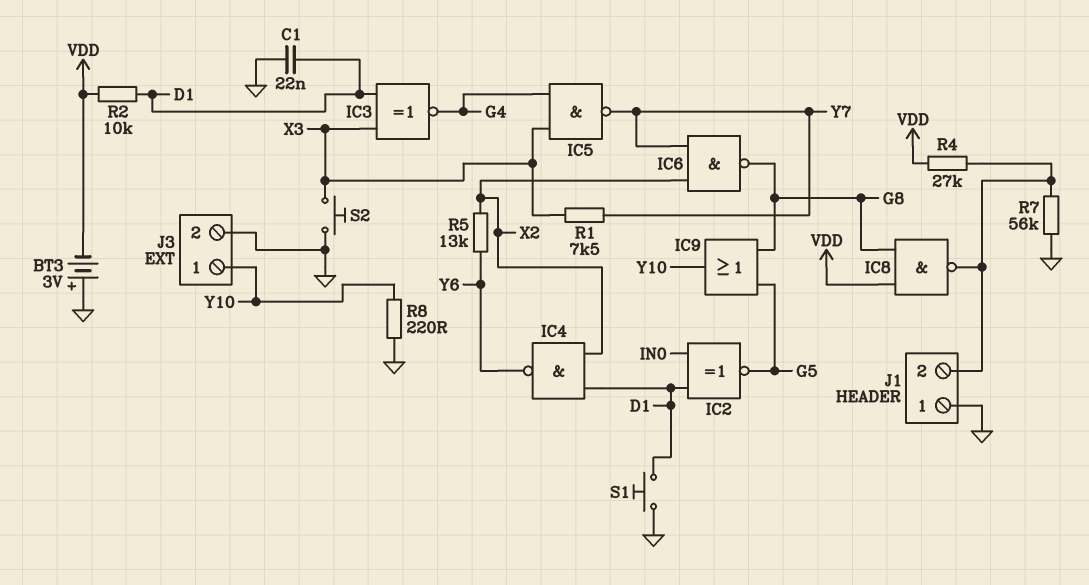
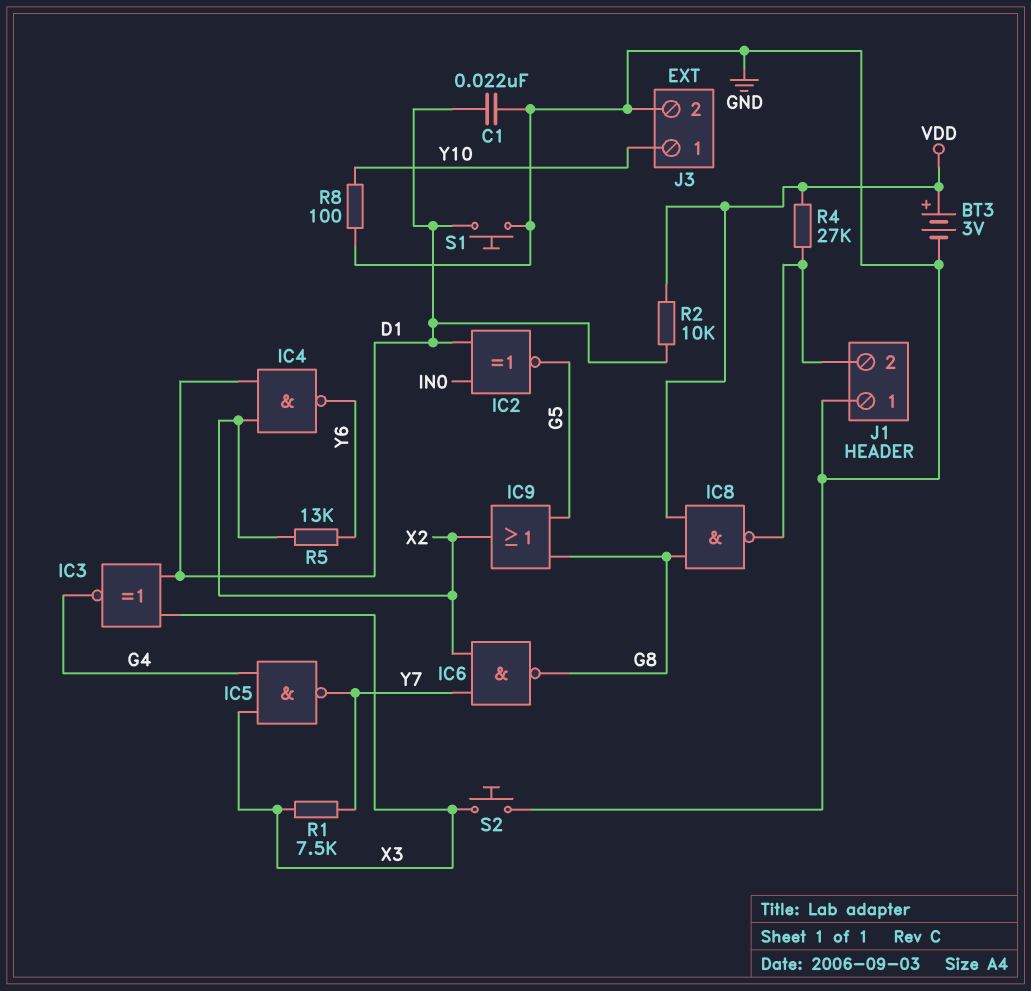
BT3: 3V (plus GND, minus VDD) -> 3V (plus VDD, minus GND)
IC9: OR (in G5, in G8, out Y10) -> OR (in G5, in G8, out X2)
R7: 56k (GND, J1/2) -> none
R8: 220 (GND, Y10) -> 100 (GND, Y10)

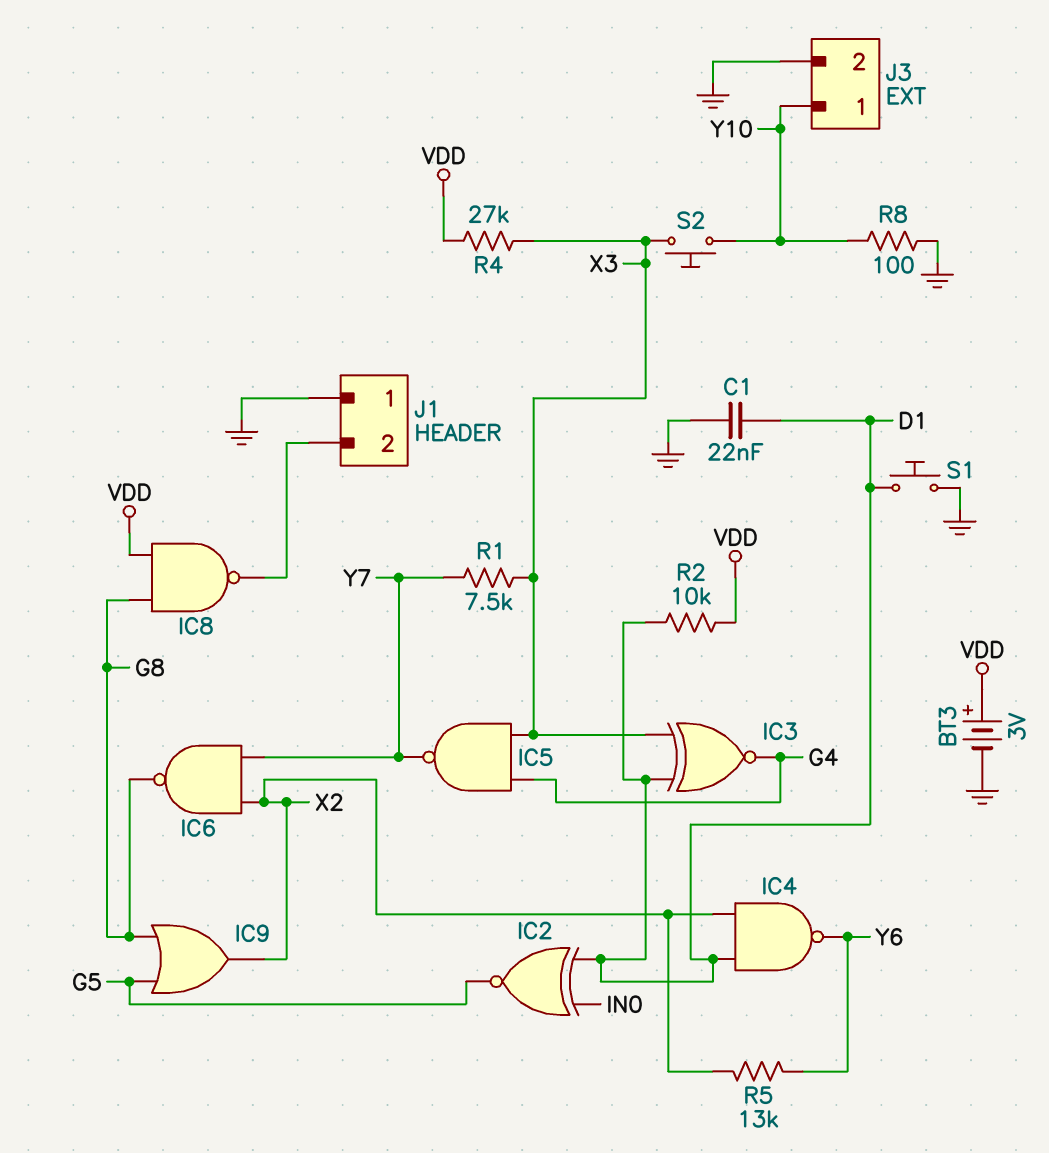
R4: 27k (J1/2, VDD) -> 27k (VDD, X3)
S2: button (GND, X3) -> button (X3, Y10)

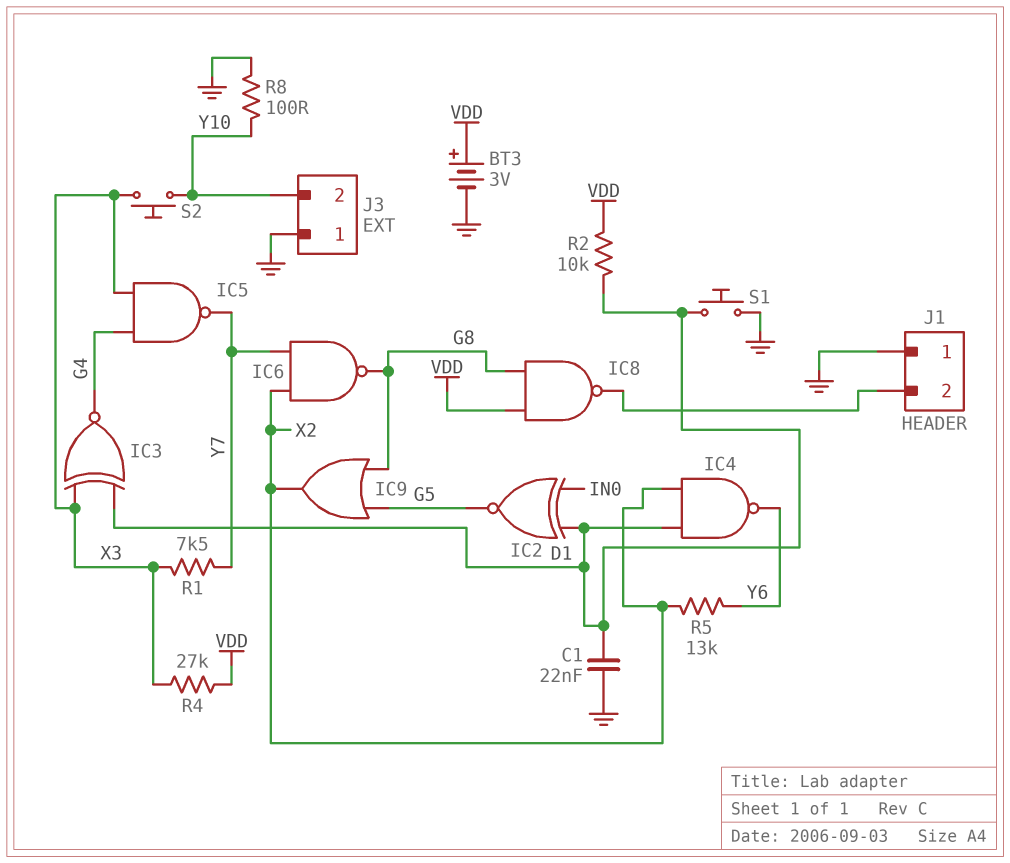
J3 pin 1: Y10 -> GND
J3 pin 2: GND -> Y10

